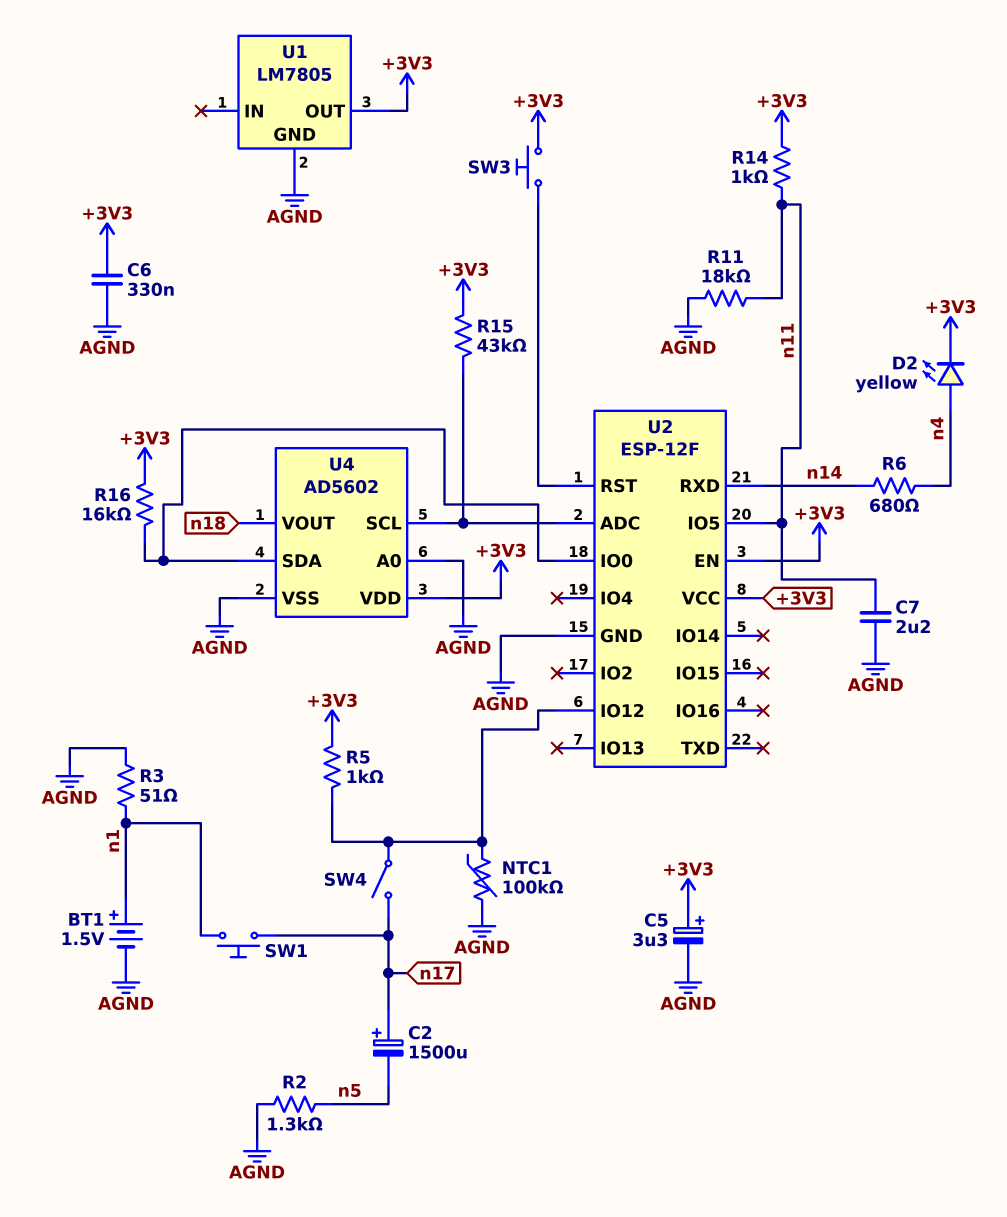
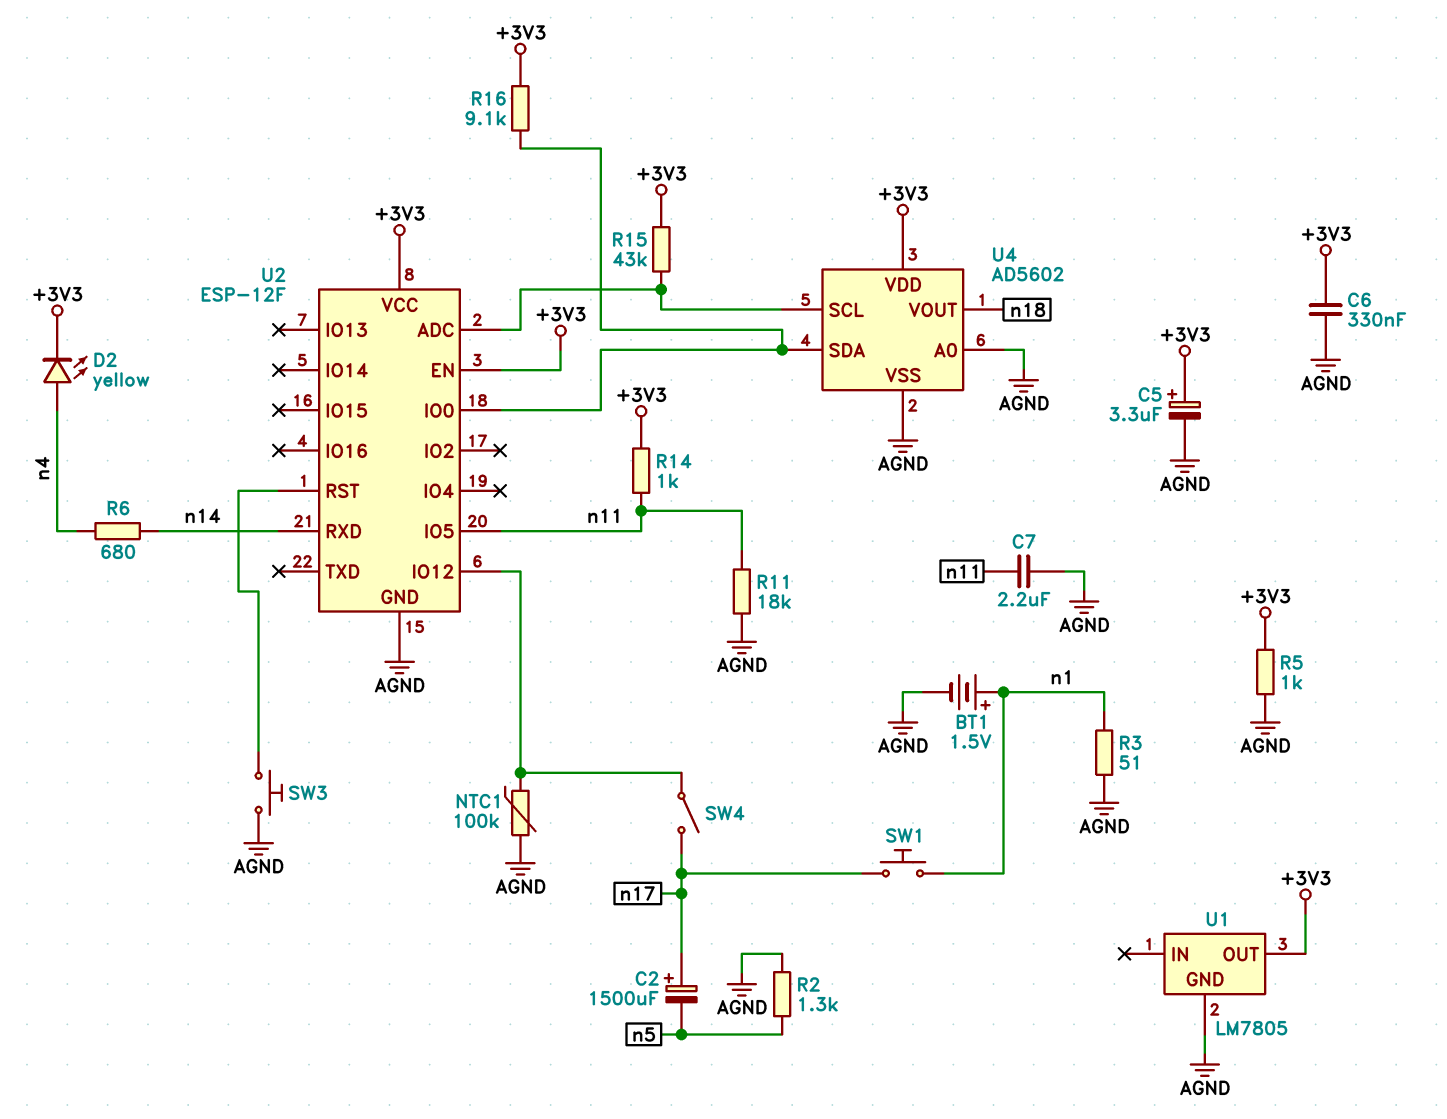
R5: 1k (+3V3, U2/IO12) -> 1k (+3V3, AGND)
R16: 16k (+3V3, U2/IO0) -> 9.1k (+3V3, U2/IO0)
SW3: button (+3V3, U2/RST) -> button (AGND, U2/RST)

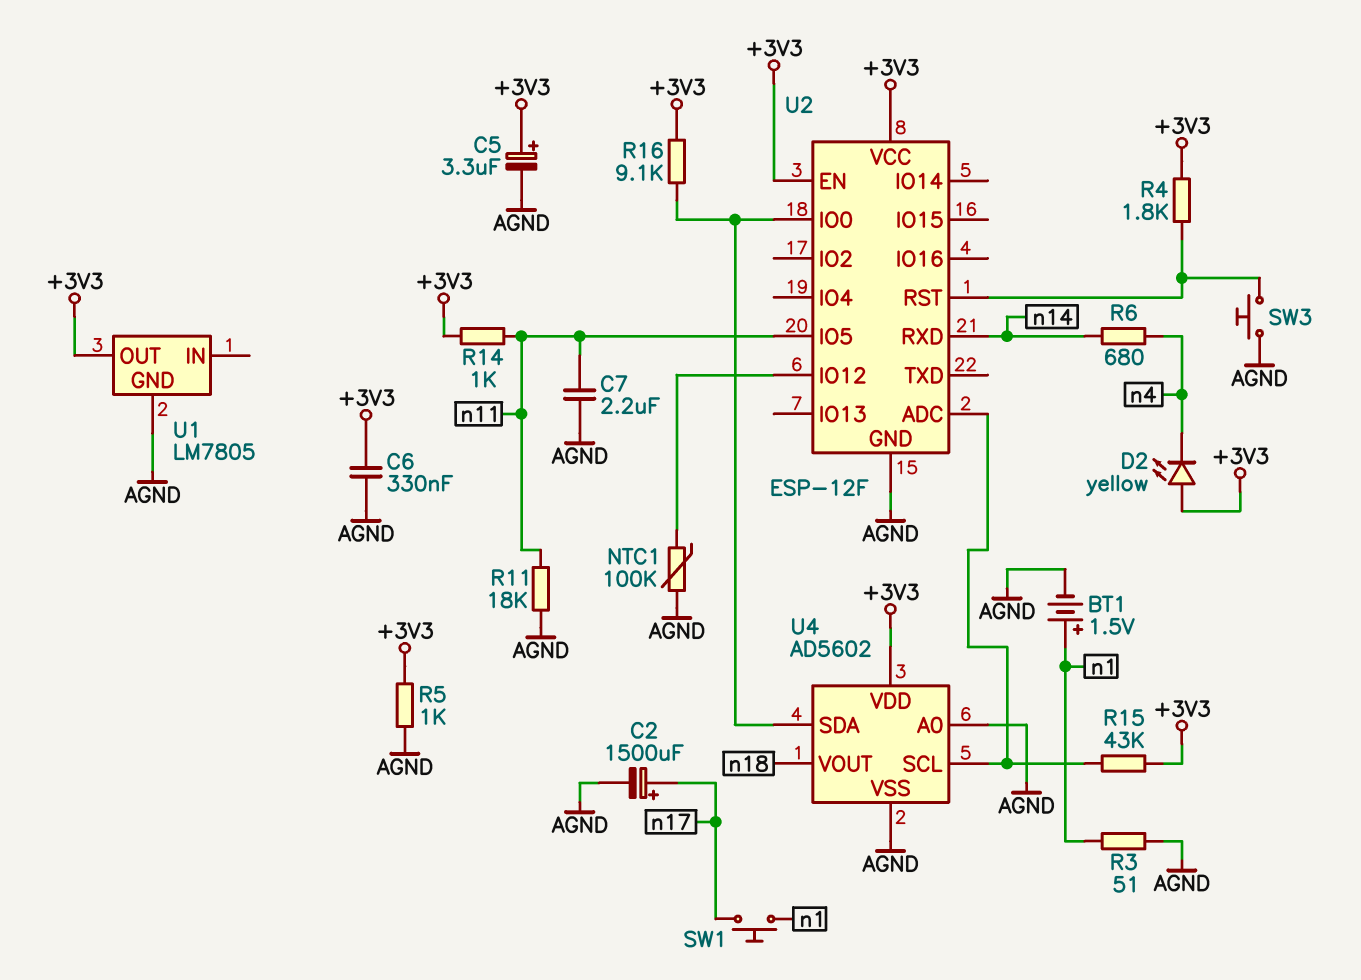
C2: 1500uF (plus n17, minus n5) -> 1500uF (plus n17, minus AGND)
D2: LED yellow (A n4, K +3V3) -> LED yellow (A +3V3, K n4)
R2: 1.3k (AGND, n5) -> none
R4: none -> 1.8k (+3V3, U2/RST)
SW4: switch (U2/IO12, n17) -> none

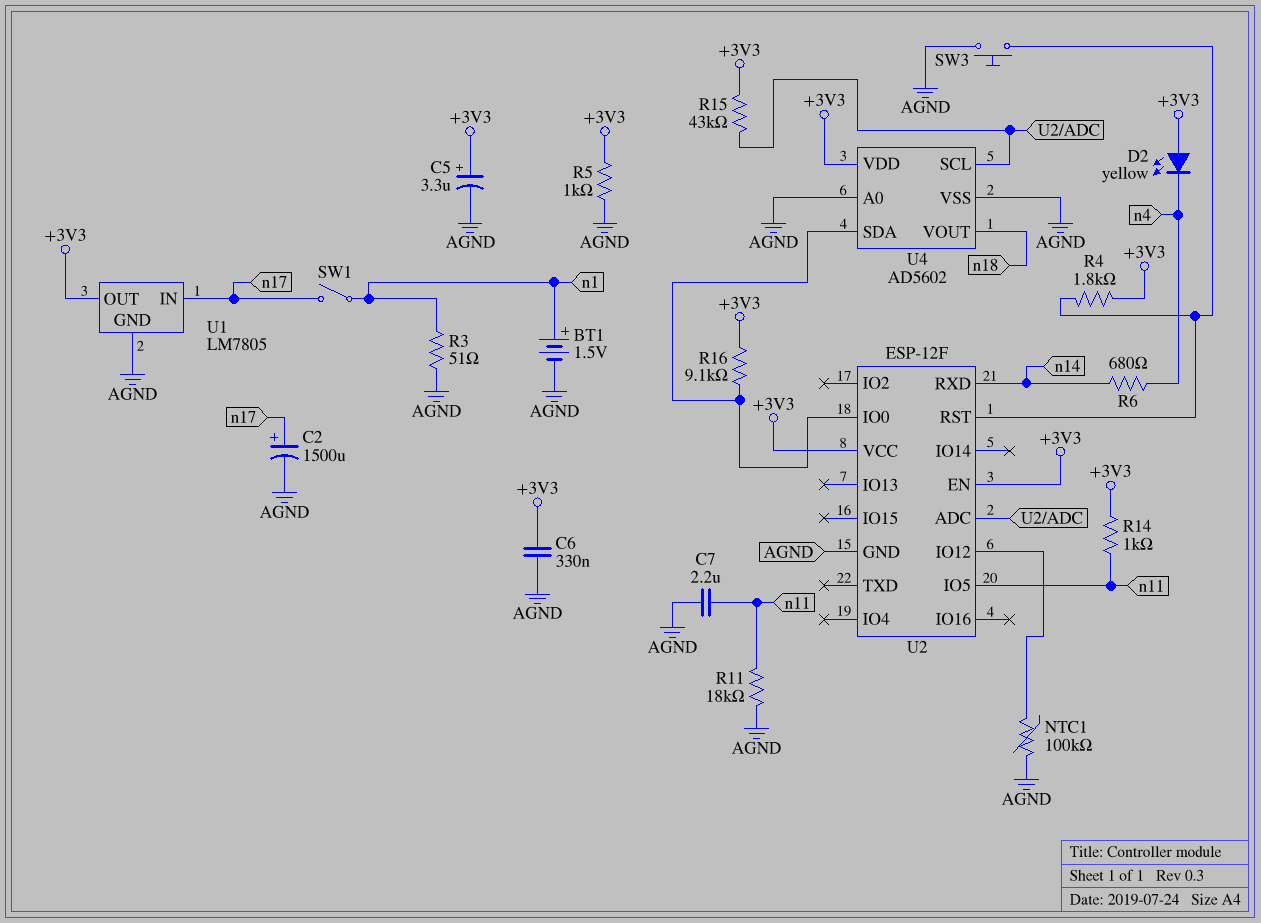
SW1: button (n1, n17) -> switch (n1, n17)
U1 pin IN: none -> n17

